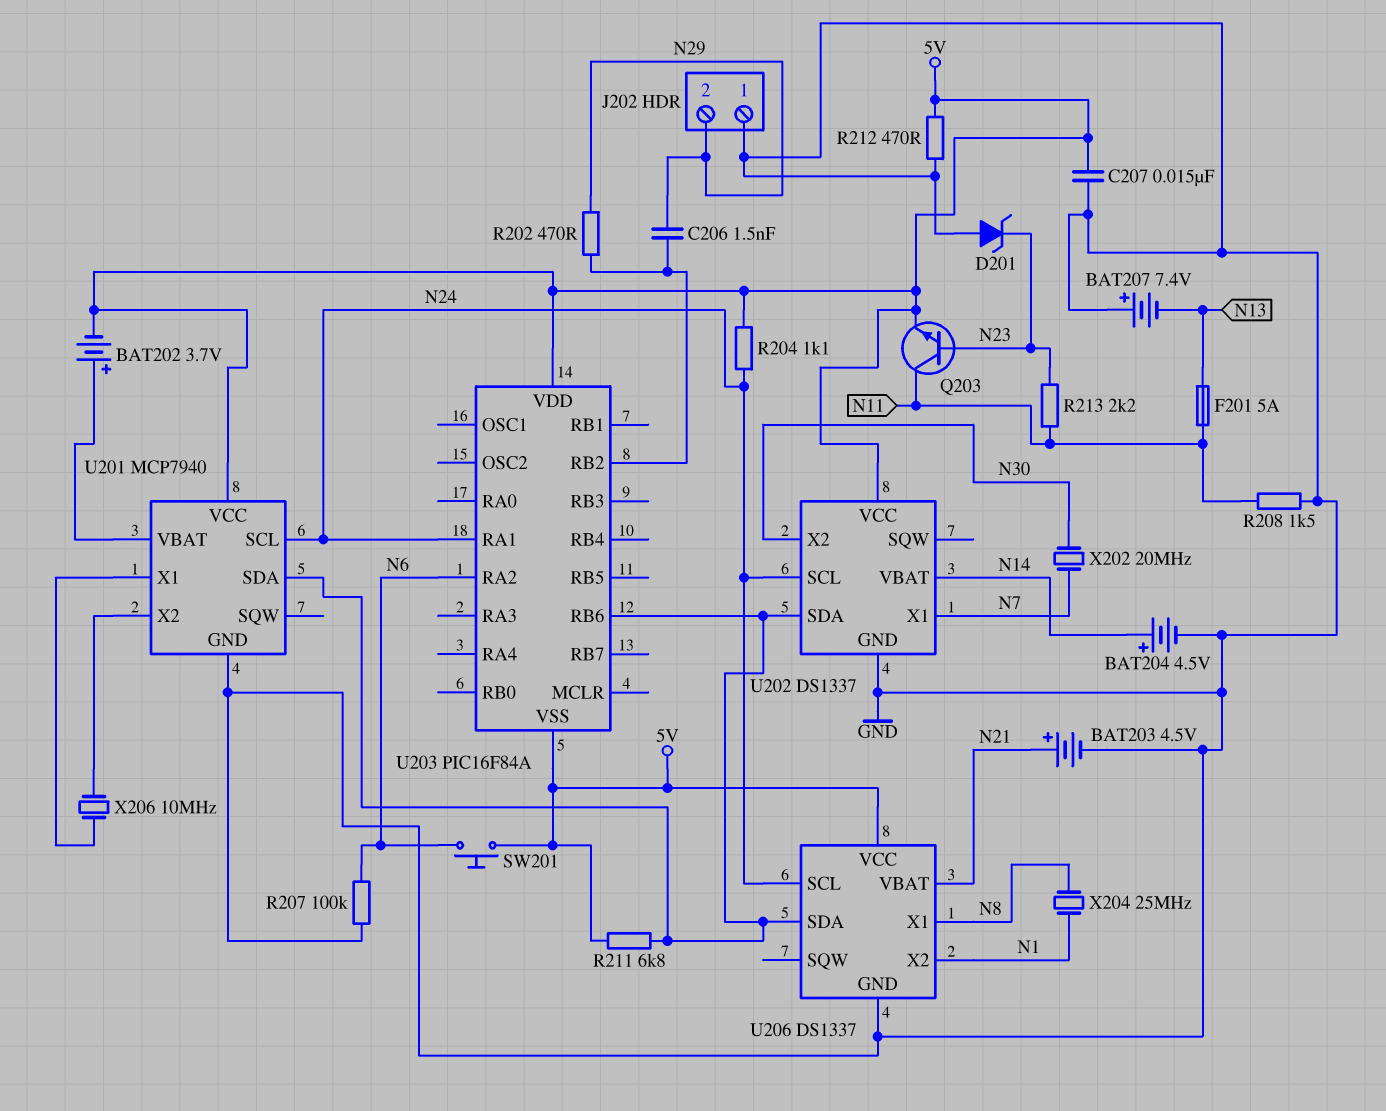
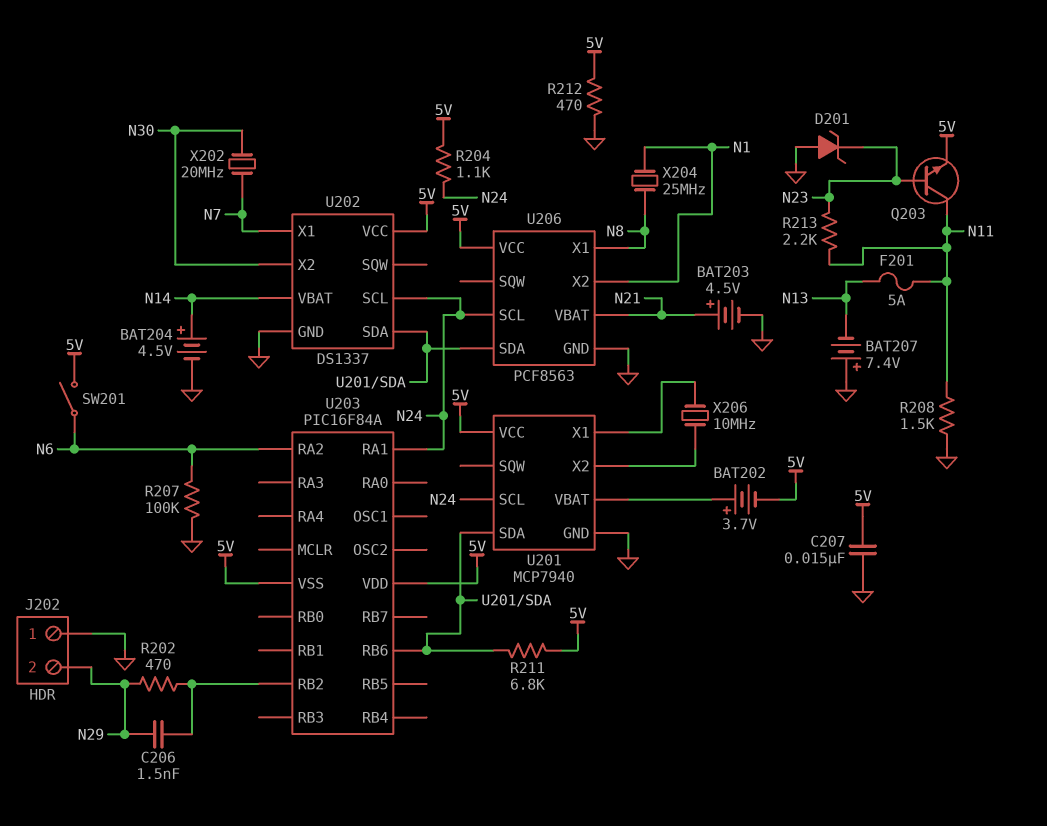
SW201: button (5V, N6) -> switch (5V, N6)
U206: DS1337 -> PCF8563

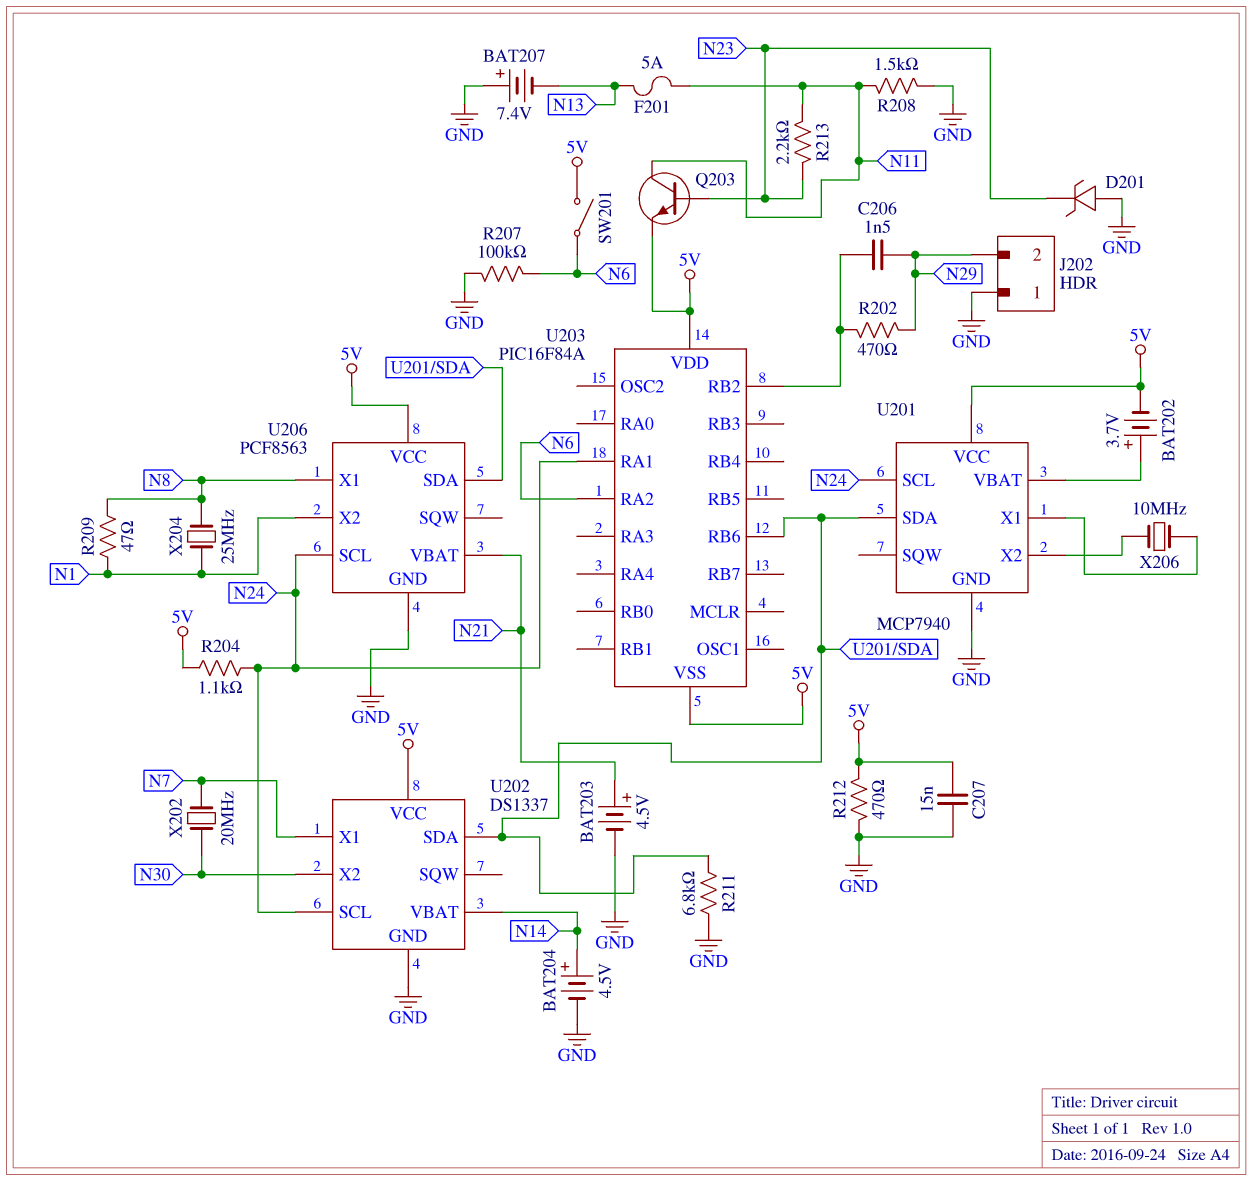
R209: none -> 47 (N1, N8)
R211: 6.8k (5V, U201/SDA) -> 6.8k (GND, U201/SDA)

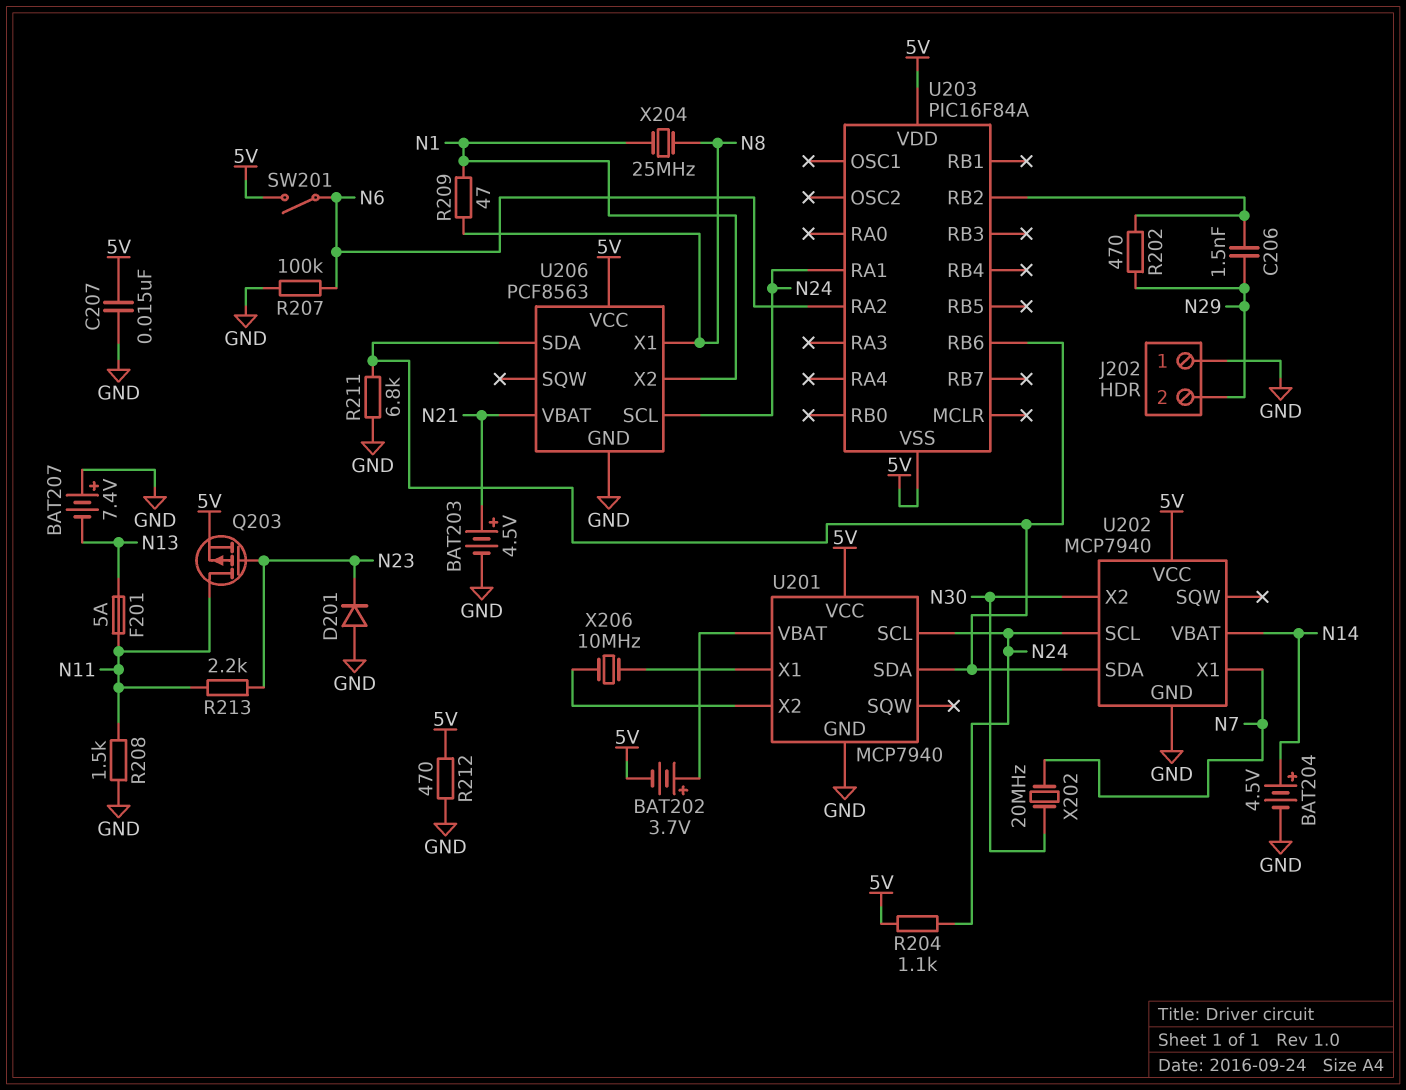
D201: zener (A GND, K N23) -> diode (A GND, K N23)
Q203: NPN (B N23, C N11, E 5V) -> PMOS (G N23, D N11, S 5V)
U202: DS1337 -> MCP7940

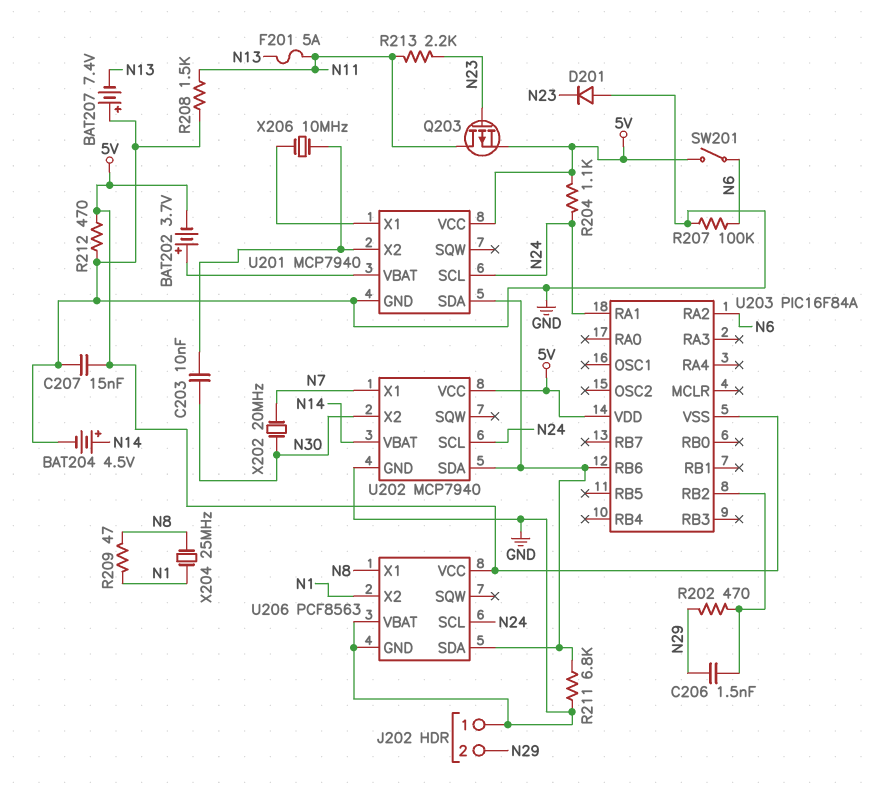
BAT203: 4.5V (plus N21, minus GND) -> none
C203: none -> 10nF (N30, U201/X2)
U206 pin VBAT: N21 -> GND

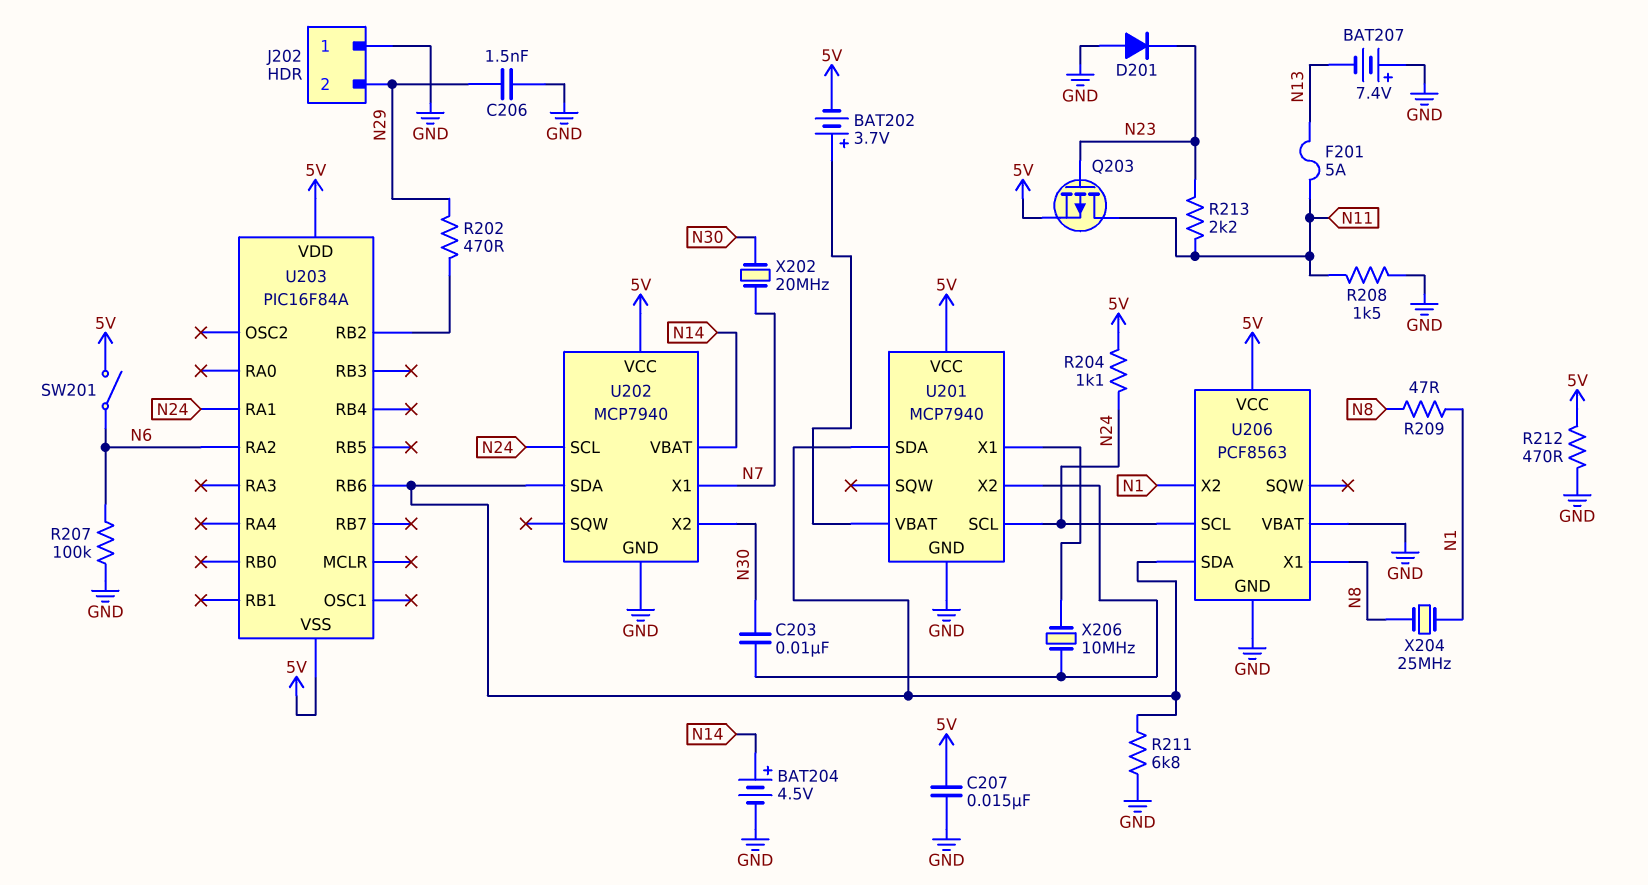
C206: 1.5nF (N29, U203/RB2) -> 1.5nF (GND, N29)

